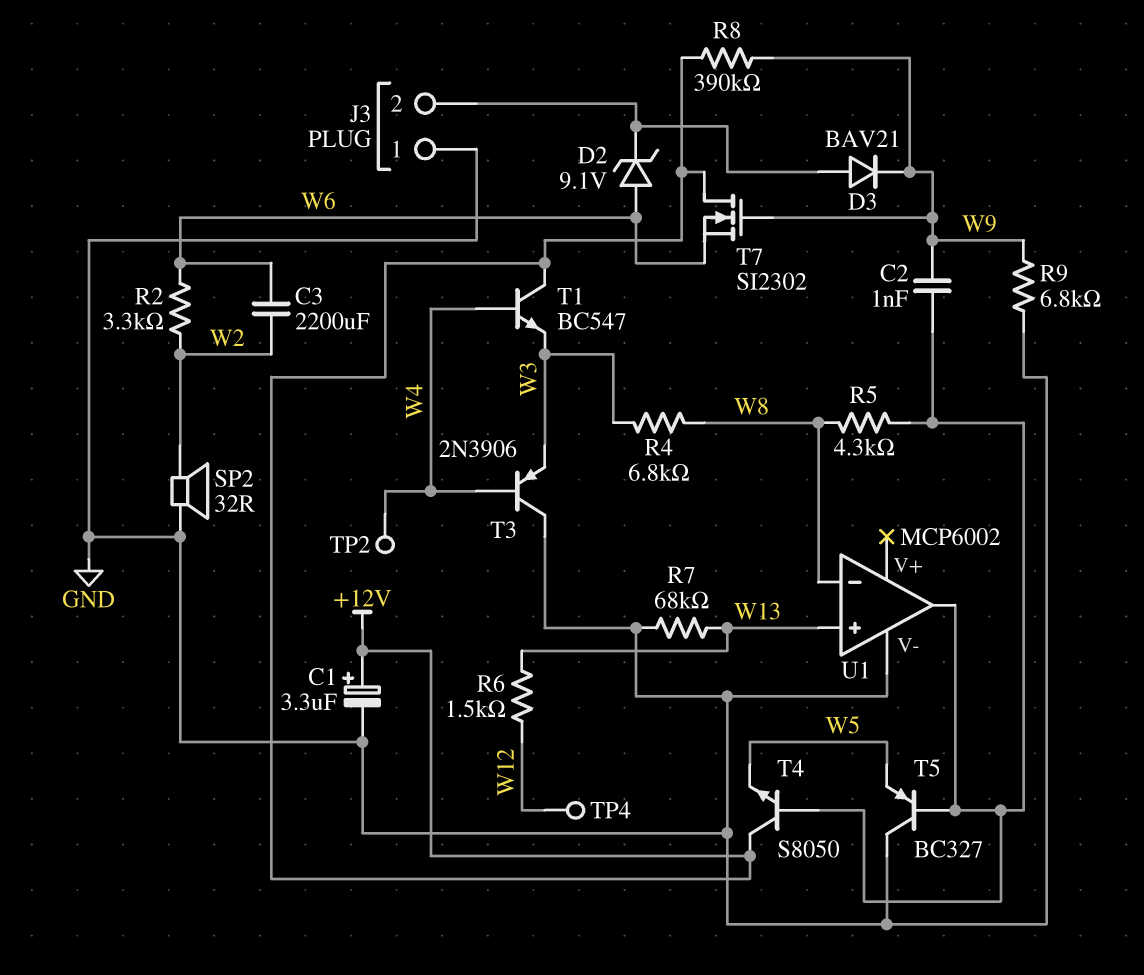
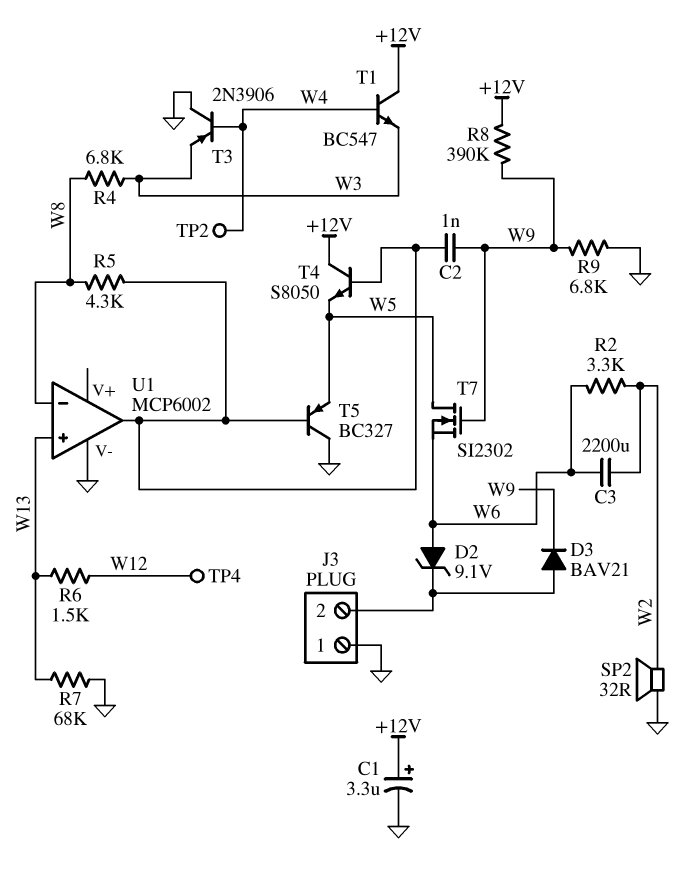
T7: NMOS SI2302 (G W9, D +12V, S W6) -> NMOS SI2302 (G W9, D W5, S W6)

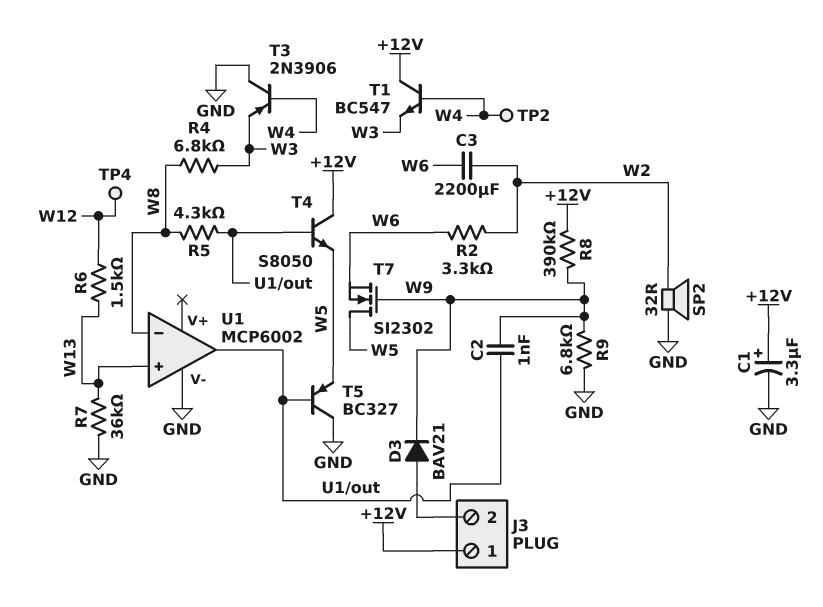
D2: zener 9.1V (A W6, K J3/2) -> none
J3 pin 1: GND -> +12V
R7: 68k (GND, W13) -> 36k (GND, W13)

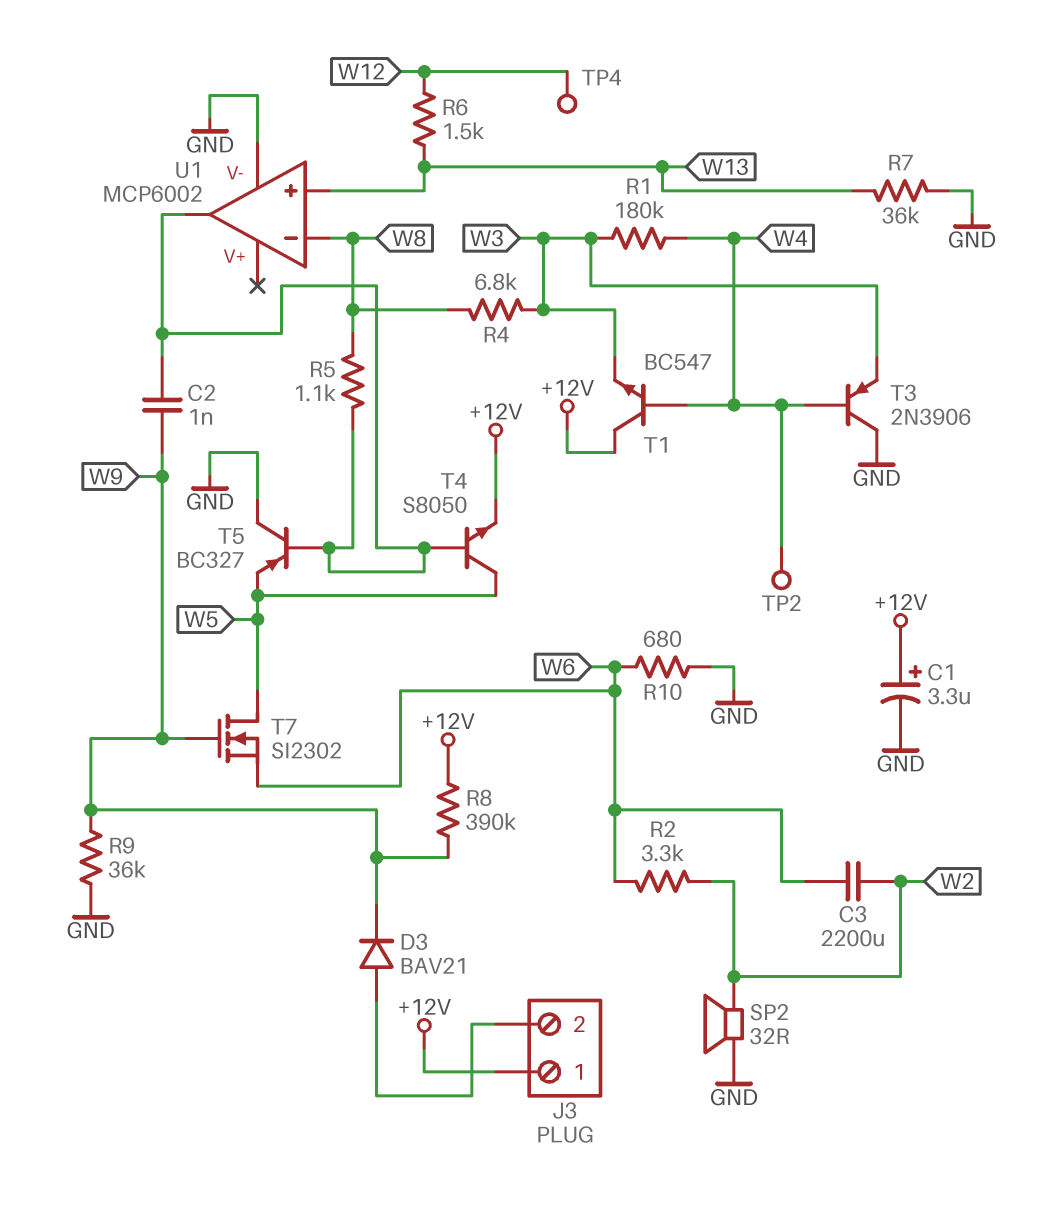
R1: none -> 180k (W3, W4)
R5: 4.3k (U1/out, W8) -> 1.1k (U1/out, W8)
R9: 6.8k (GND, W9) -> 36k (GND, W9)
R10: none -> 680 (GND, W6)
T4: NPN S8050 (B U1/out, C +12V, E W5) -> NPN S8050 (B U1/out, C W5, E +12V)

